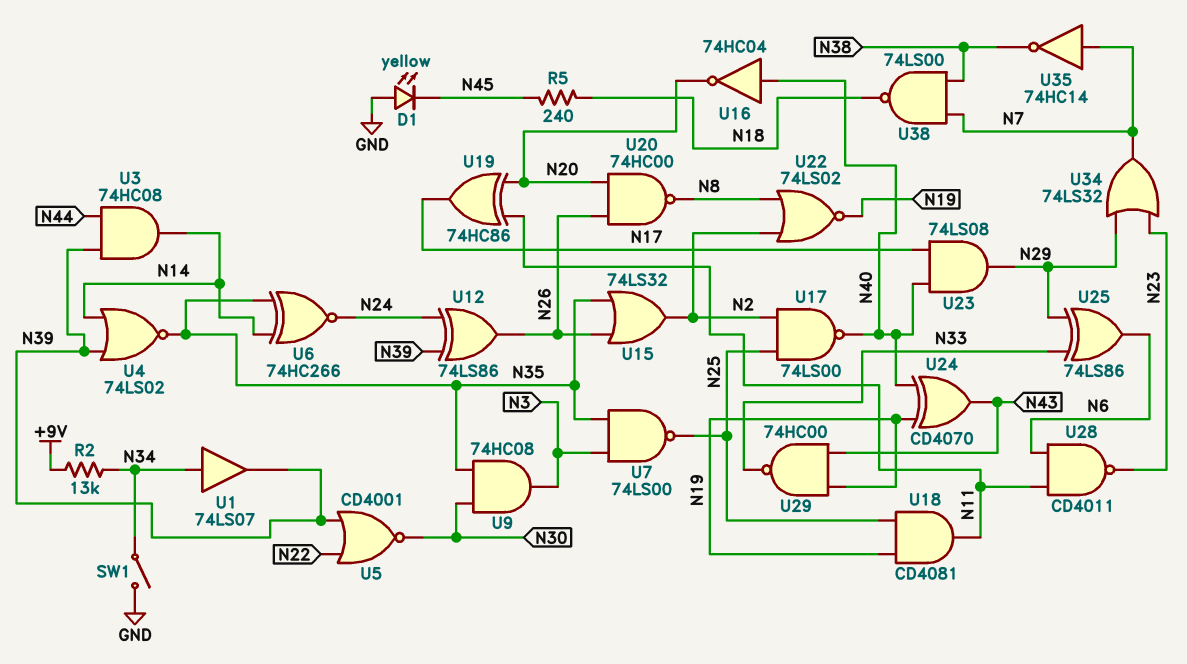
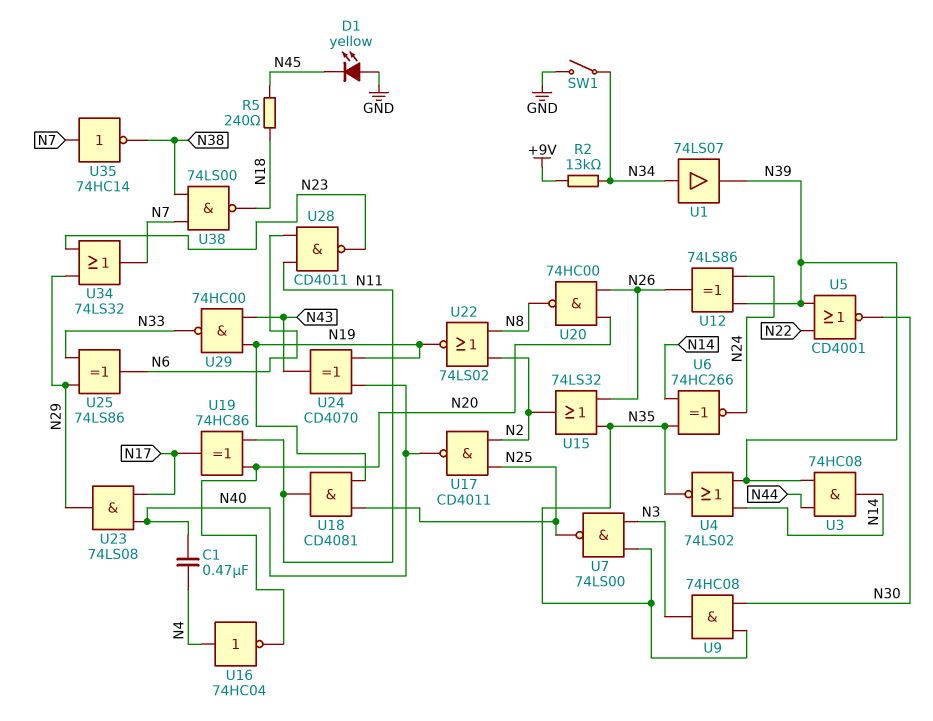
C1: none -> 470nF (N4, N40)
U16: NOT 74HC04 (in N40, out N20) -> NOT 74HC04 (in N4, out N20)
U17: NAND 74LS00 (in N2, in N25, out N40) -> NAND CD4011 (in N2, in N25, out N40)

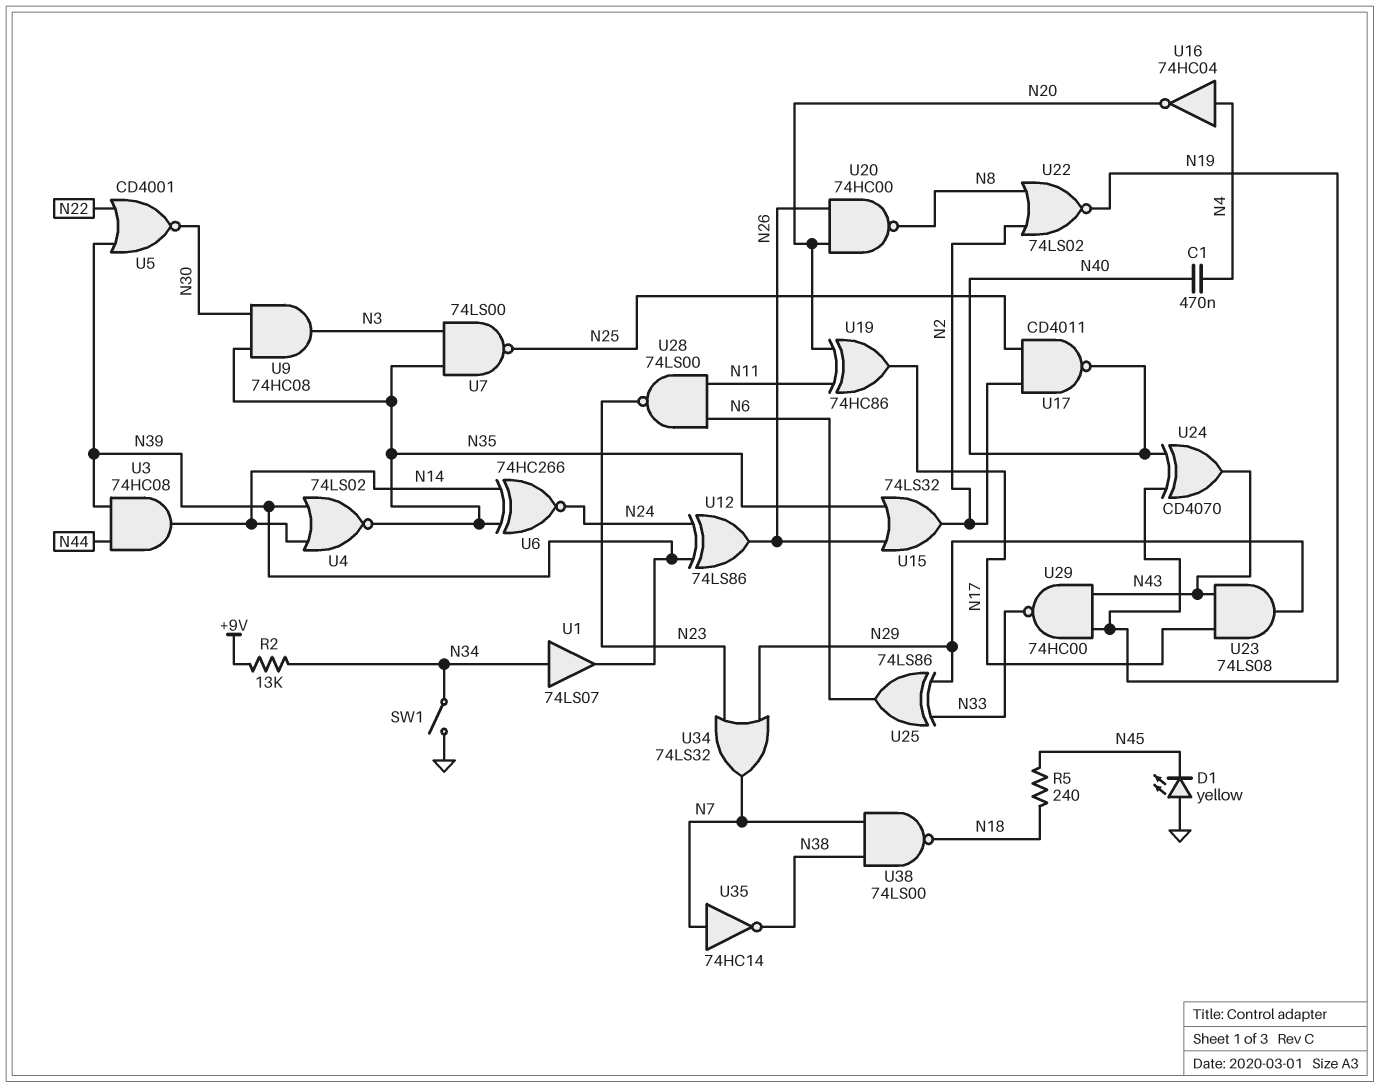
U18: AND CD4081 (in N19, in N25, out N11) -> none
U23: AND 74LS08 (in N17, in N40, out N29) -> AND 74LS08 (in N17, in N43, out N29)
U28: NAND CD4011 (in N6, in N11, out N23) -> NAND 74LS00 (in N6, in N11, out N23)

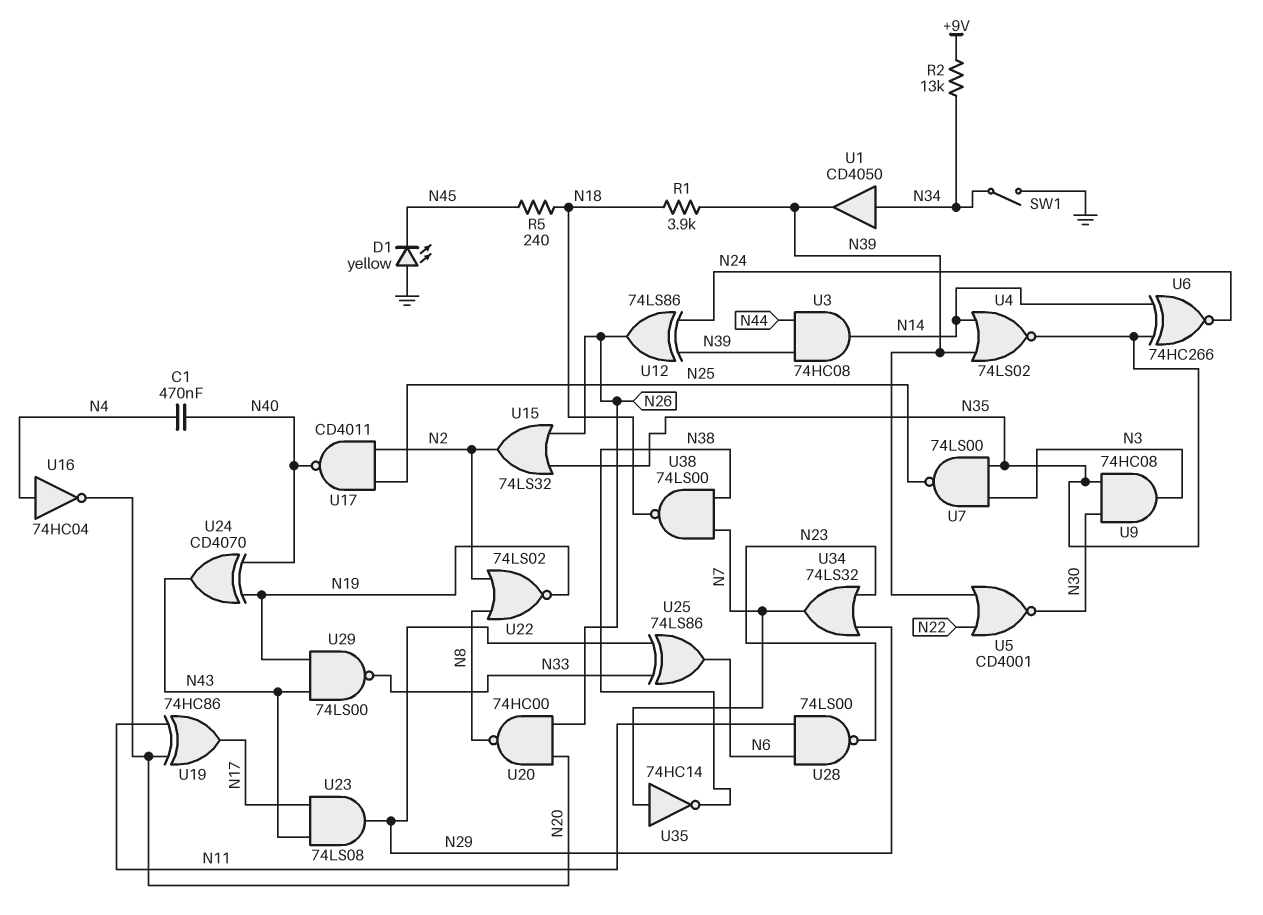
R1: none -> 3.9k (N18, N39)
U1: buffer 74LS07 (in N34, out N39) -> buffer CD4050 (in N34, out N39)
U29: NAND 74HC00 (in N19, in N43, out N33) -> NAND 74LS00 (in N19, in N43, out N33)

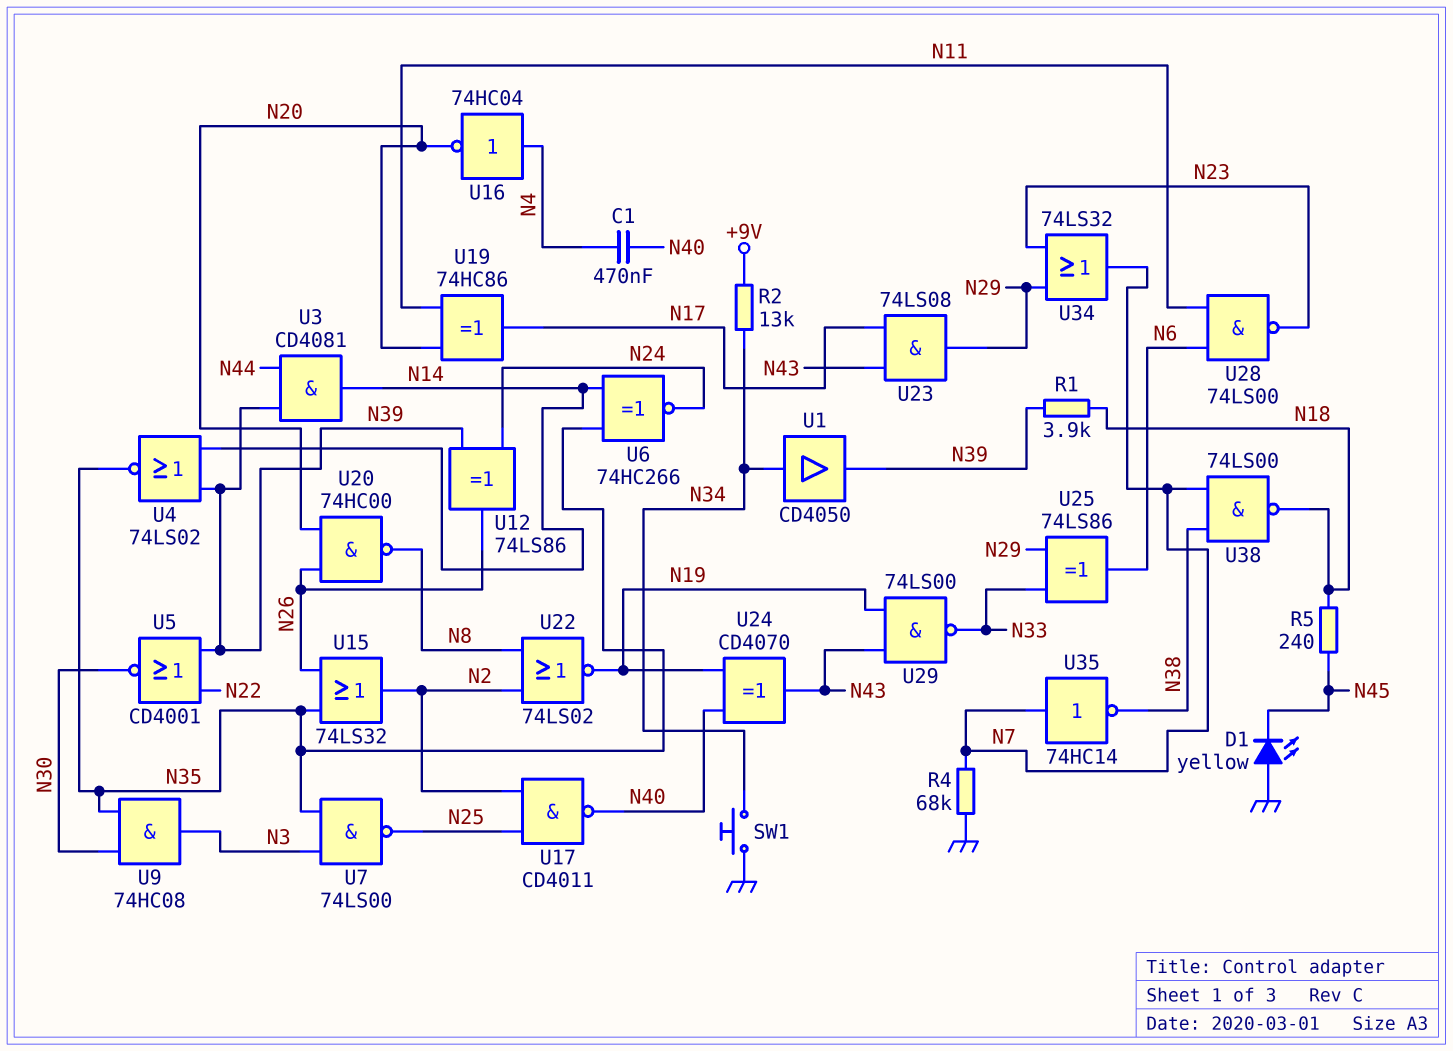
R4: none -> 68k (GND, N7)
SW1: switch (GND, N34) -> button (GND, N34)
U3: AND 74HC08 (in N39, in N44, out N14) -> AND CD4081 (in N39, in N44, out N14)

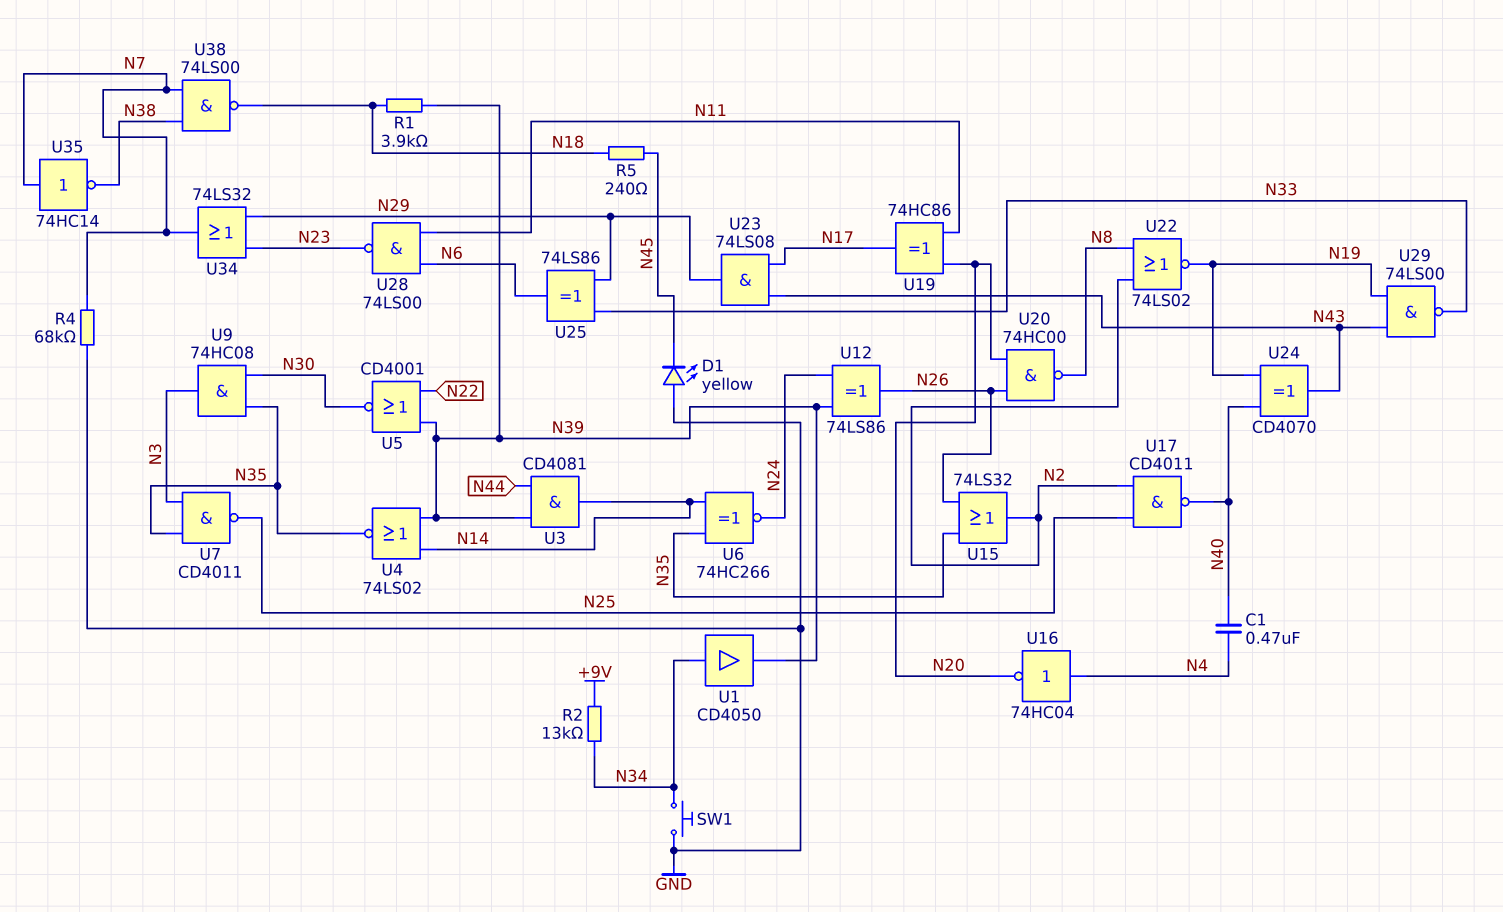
U7: NAND 74LS00 (in N3, in N35, out N25) -> NAND CD4011 (in N3, in N35, out N25)

